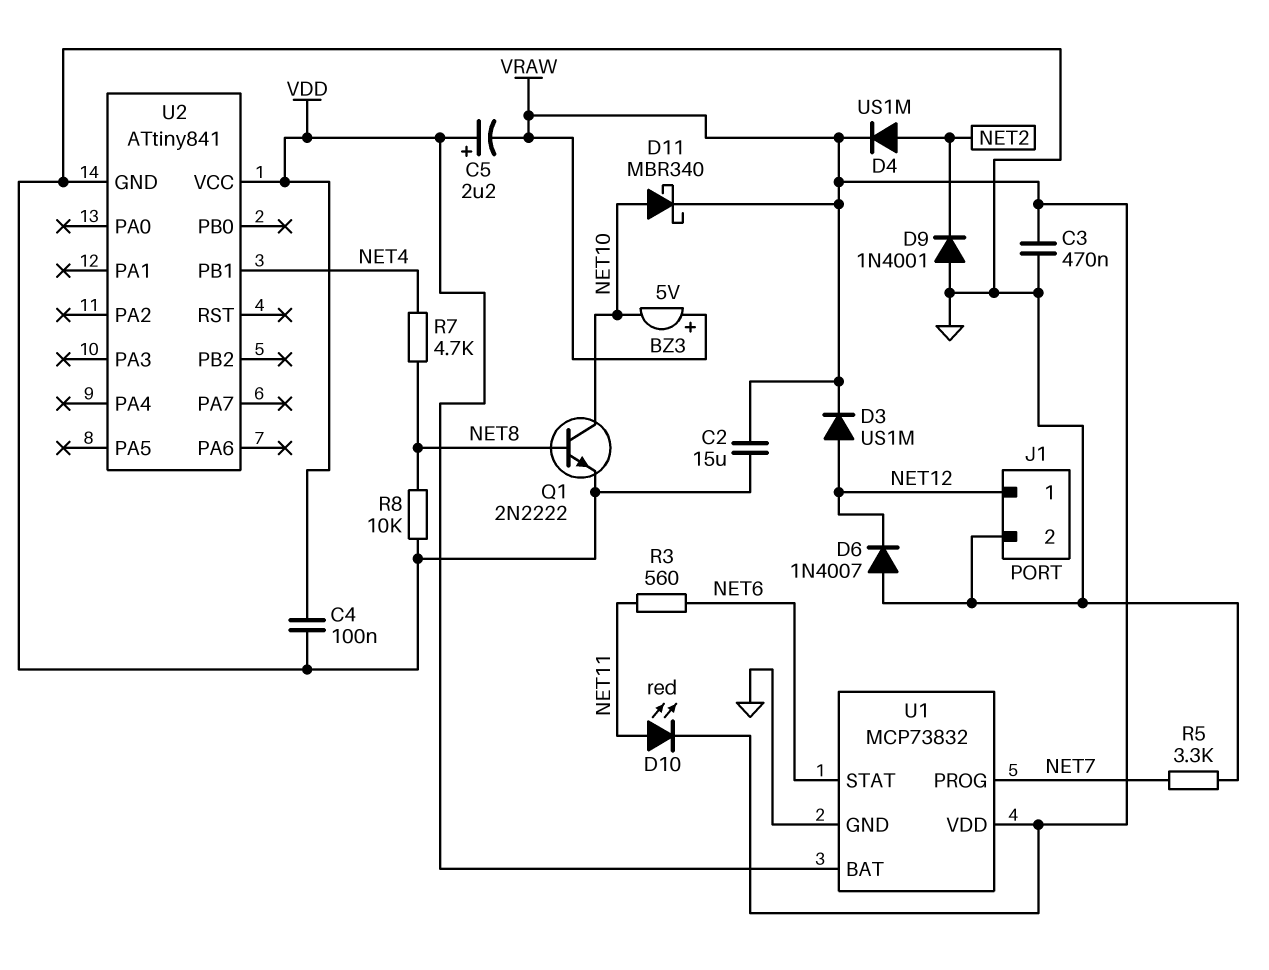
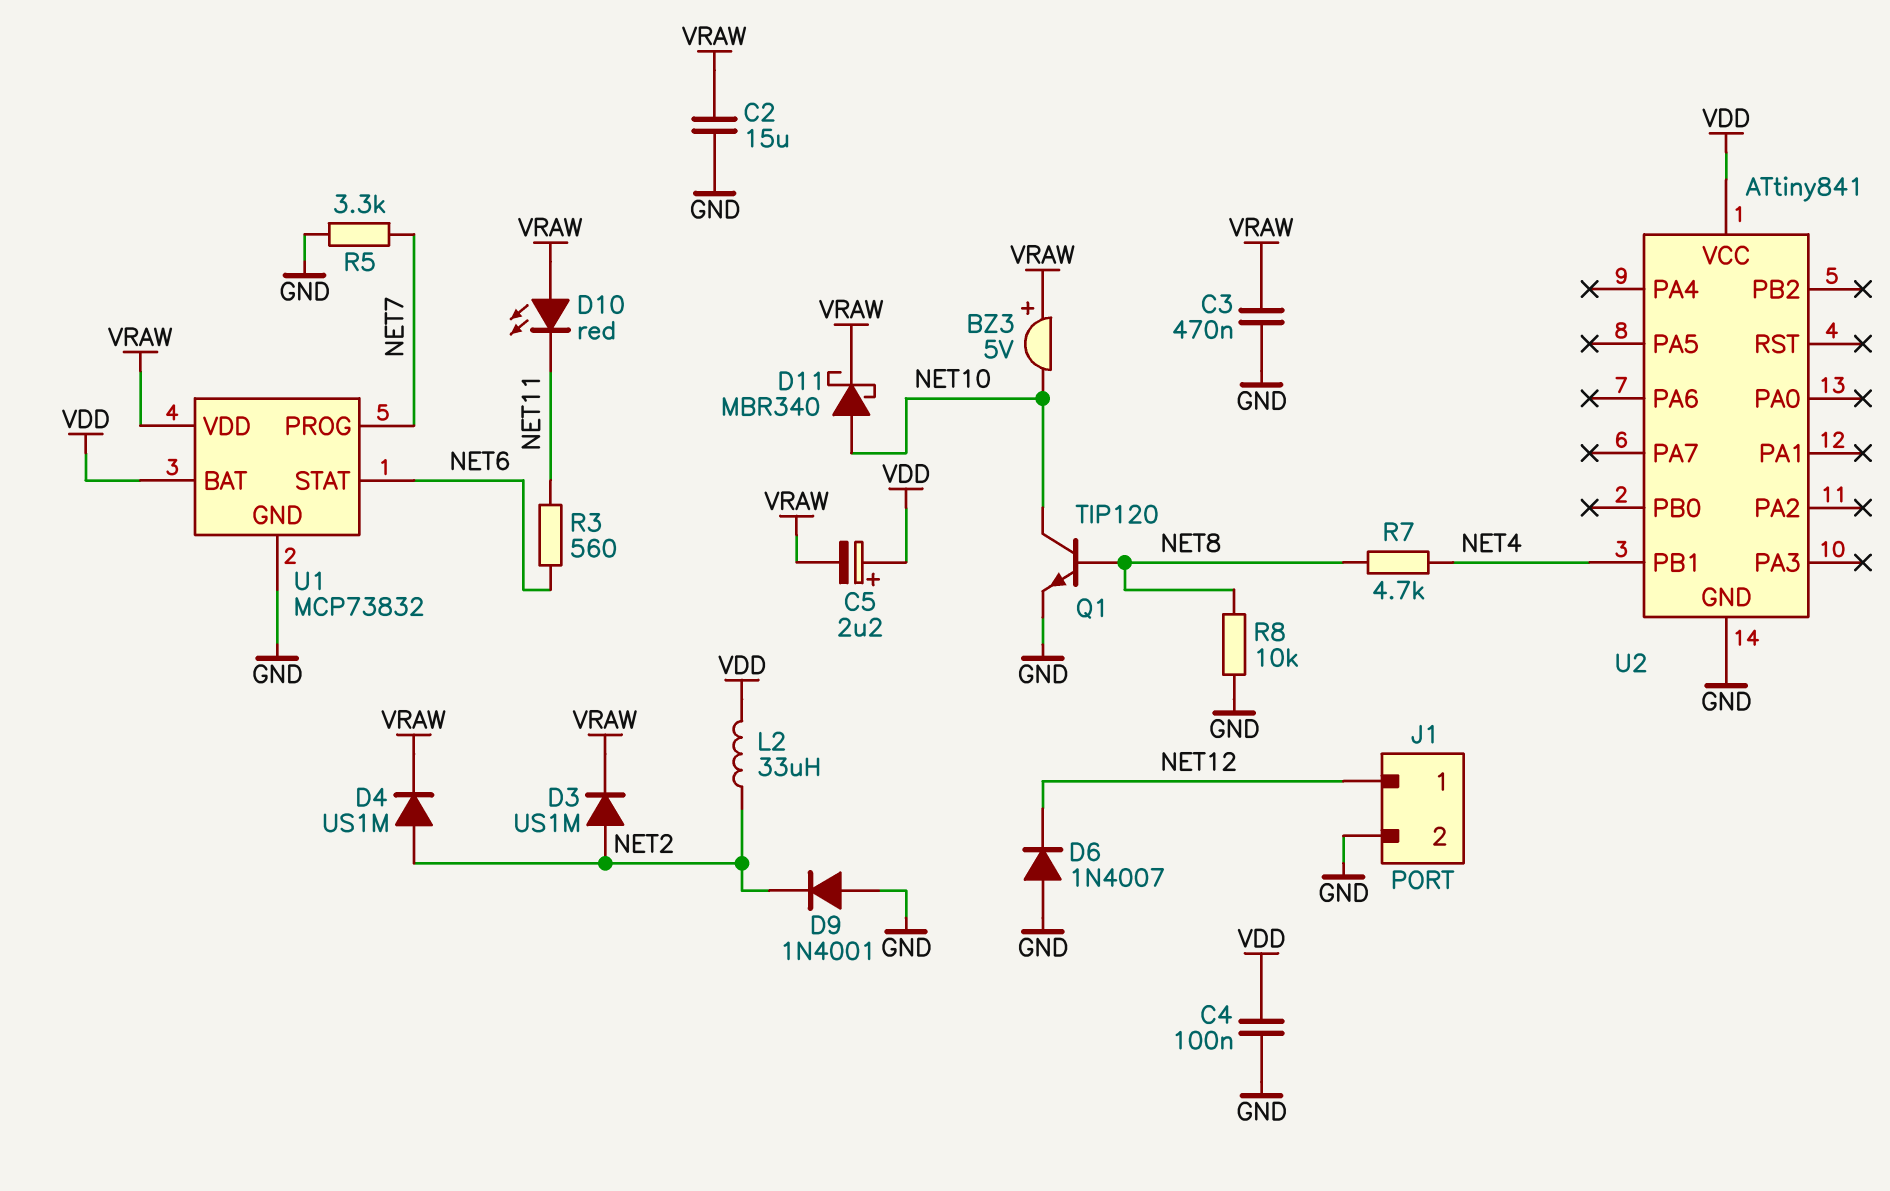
D3: diode US1M (A NET12, K VRAW) -> diode US1M (A NET2, K VRAW)
D10: LED red (A NET11, K VRAW) -> LED red (A VRAW, K NET11)
L2: none -> 33uH (NET2, VDD)
Q1: NPN 2N2222 (B NET8, C NET10, E GND) -> NPN TIP120 (B NET8, C NET10, E GND)

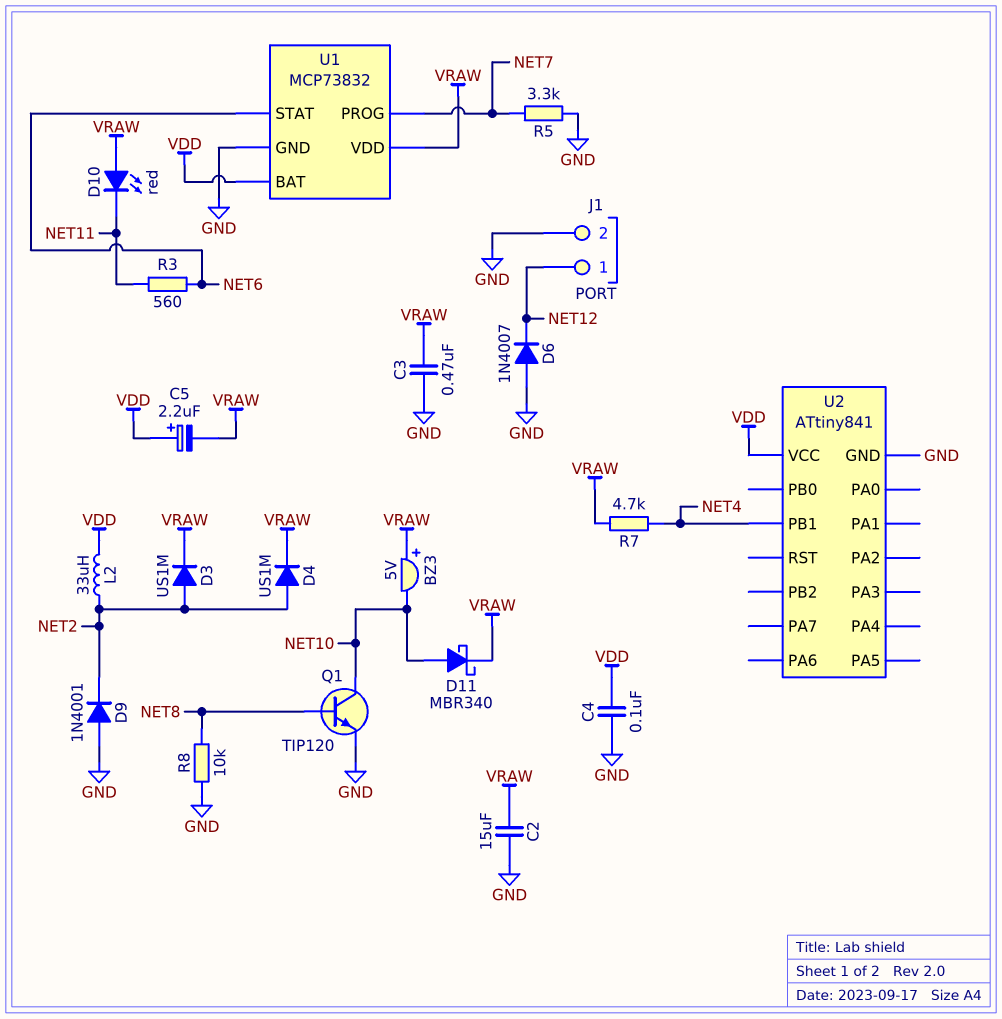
R7: 4.7k (NET4, NET8) -> 4.7k (NET4, VRAW)

